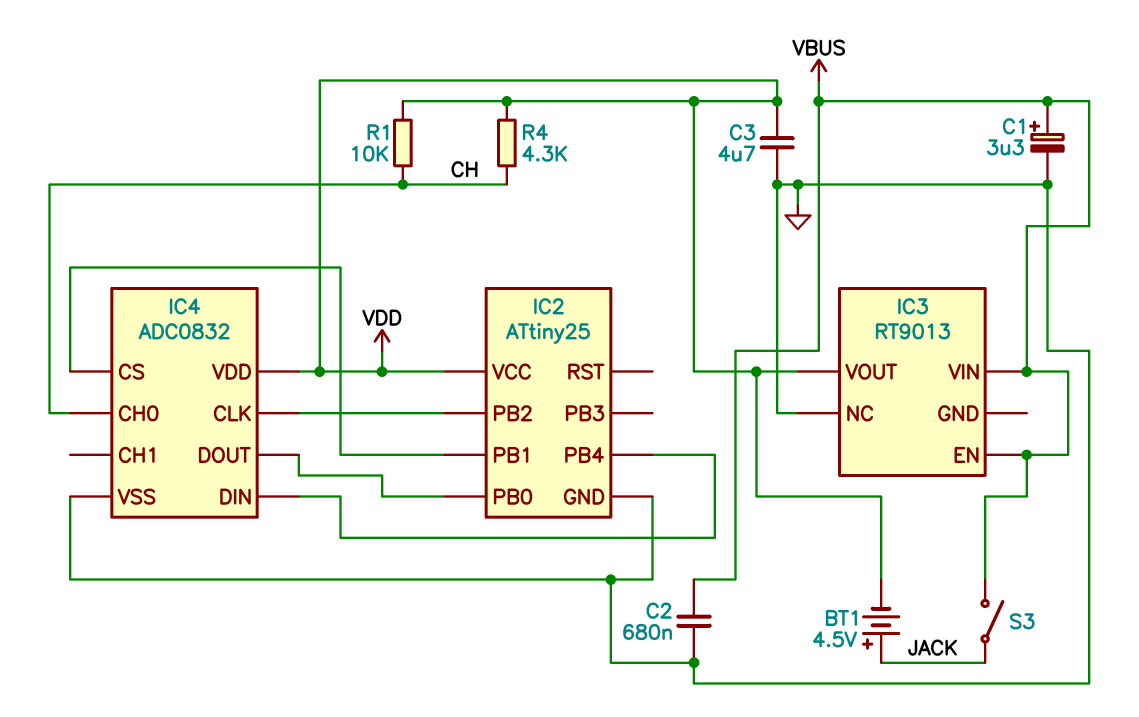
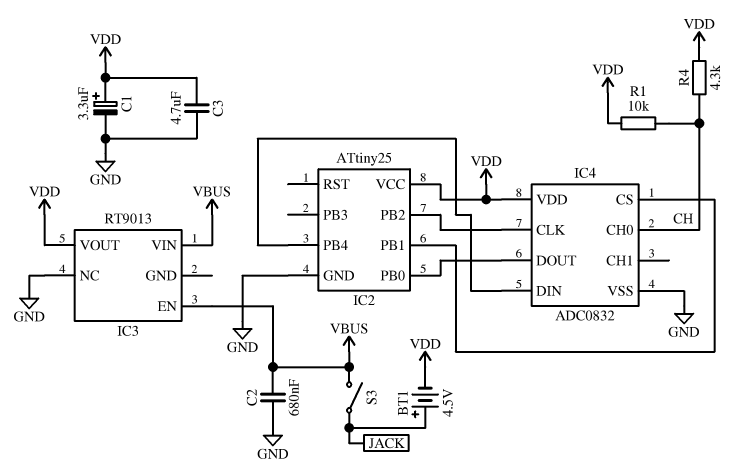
C1: 3.3uF (plus VBUS, minus GND) -> 3.3uF (plus VDD, minus GND)

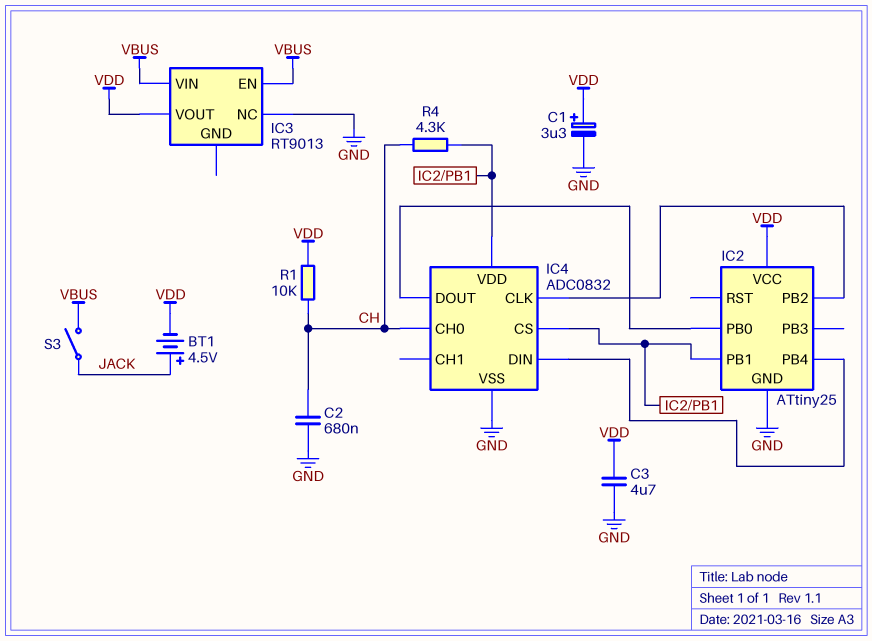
C2: 680nF (GND, VBUS) -> 680nF (CH, GND)
IC4 pin VDD: VDD -> IC2/PB1
R4: 4.3k (CH, VDD) -> 4.3k (CH, IC2/PB1)

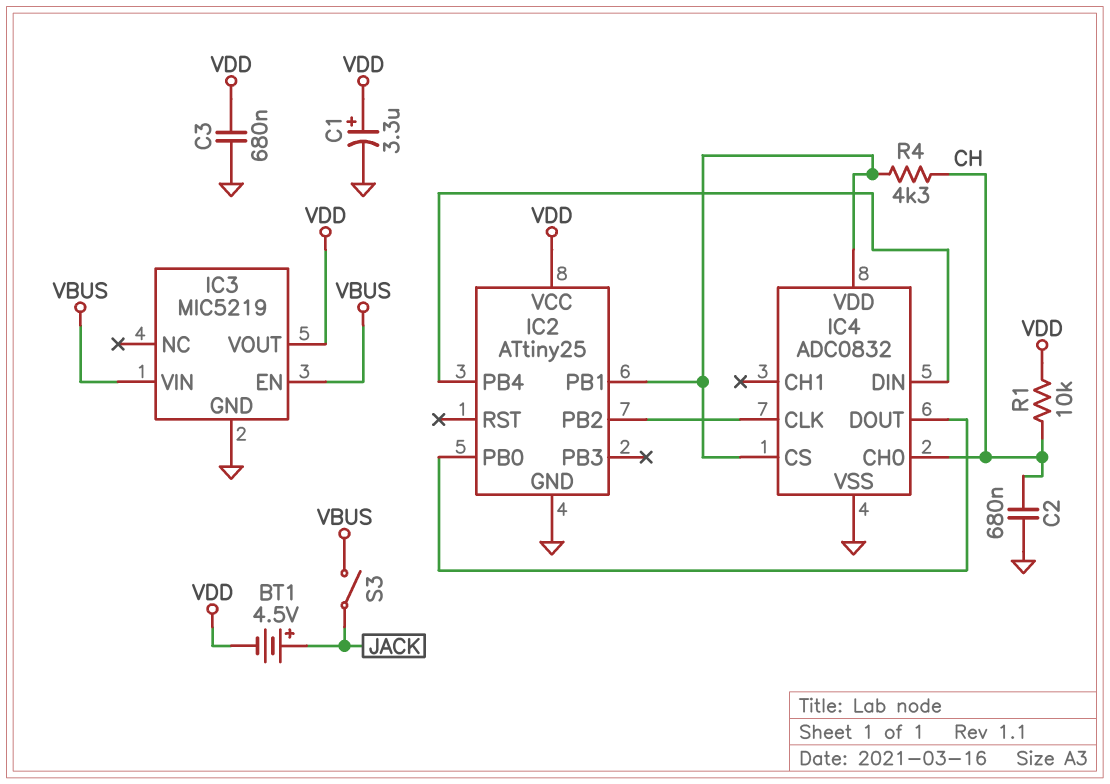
C3: 4.7uF (GND, VDD) -> 680nF (GND, VDD)
IC3: RT9013 -> MIC5219
IC3 pin GND: none -> GND
IC3 pin NC: GND -> none

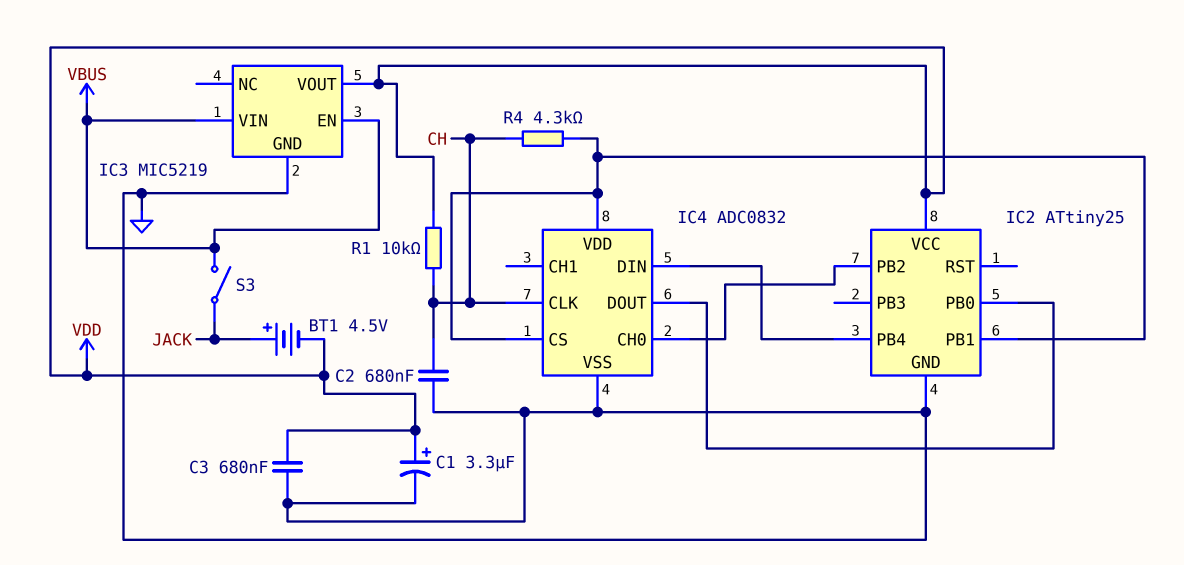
IC4 pin CH0: CH -> IC2/PB2
IC4 pin CLK: IC2/PB2 -> CH

